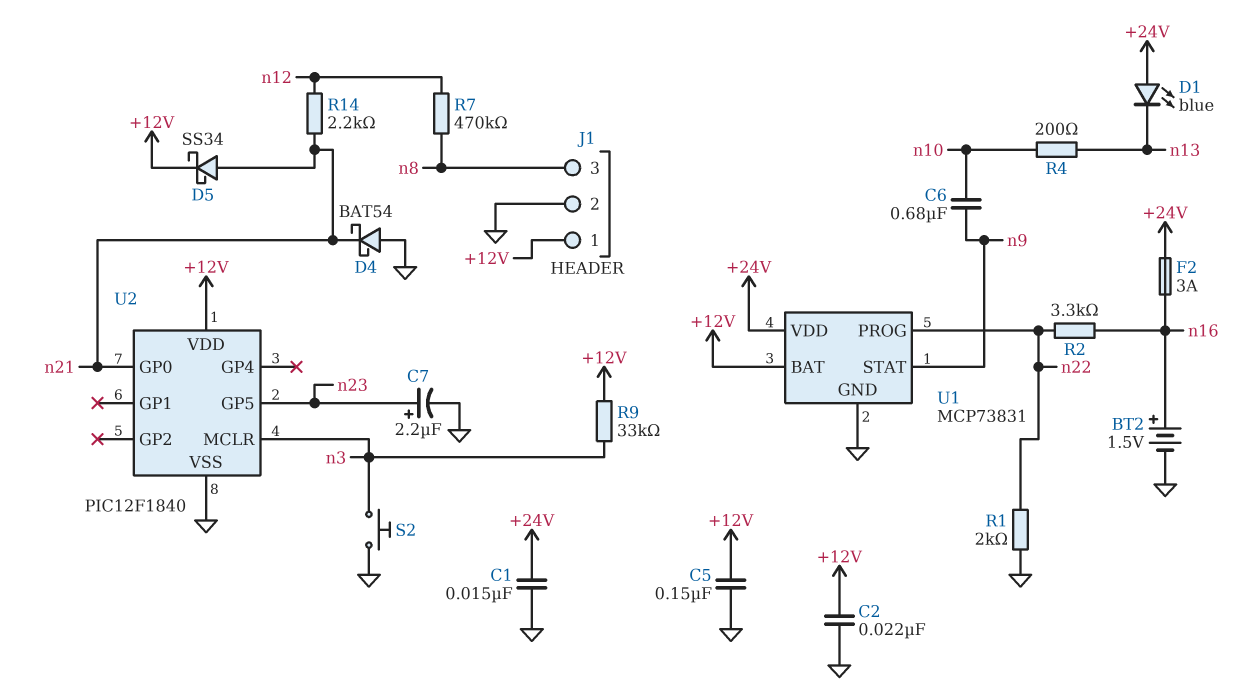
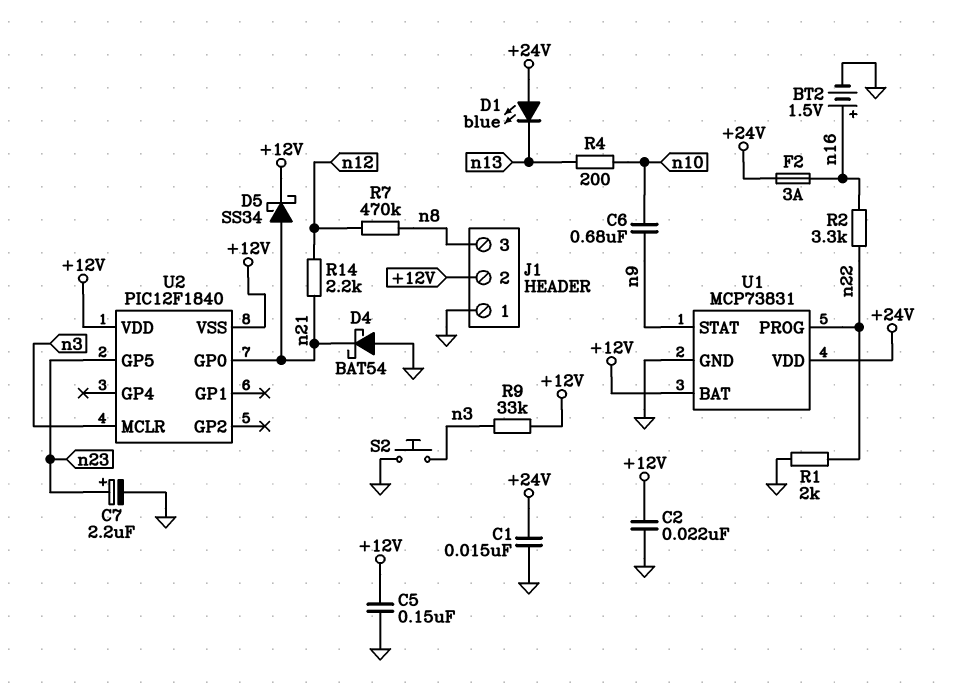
J1 pin 1: +12V -> GND
J1 pin 2: GND -> +12V
U2 pin VSS: GND -> +12V

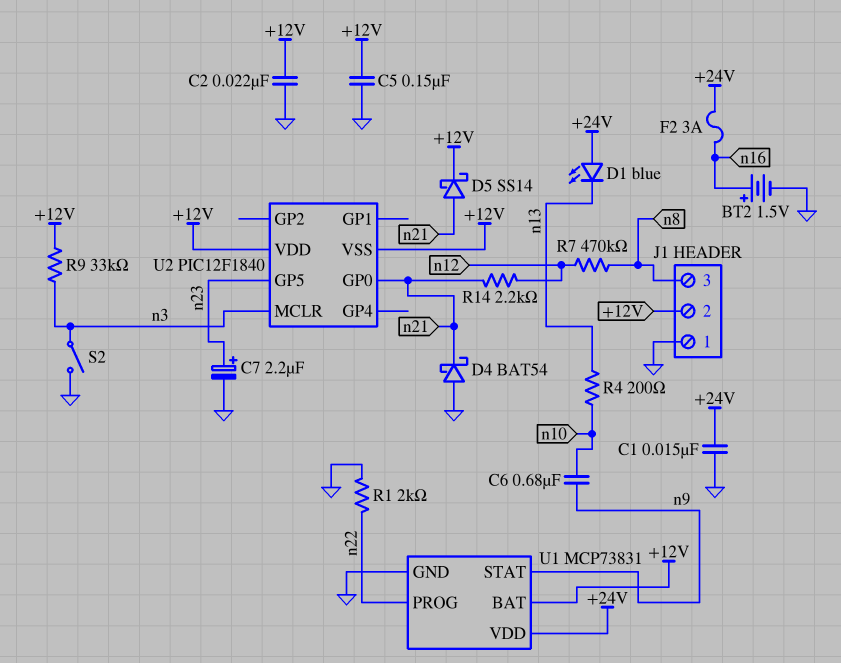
D5: schottky SS34 (A n21, K +12V) -> schottky SS14 (A n21, K +12V)
R2: 3.3k (n16, n22) -> none
S2: button (GND, n3) -> switch (GND, n3)

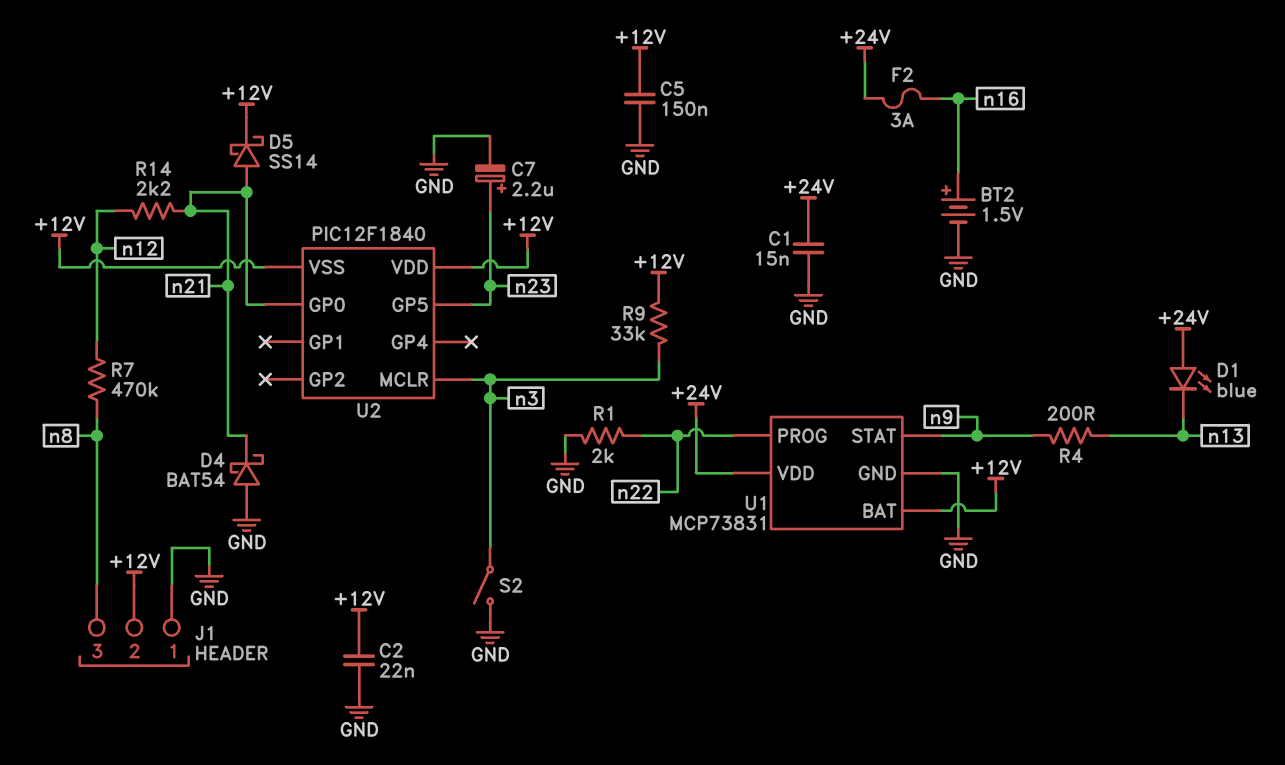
C6: 680nF (n9, n10) -> none
R4: 200 (n10, n13) -> 200 (n9, n13)

